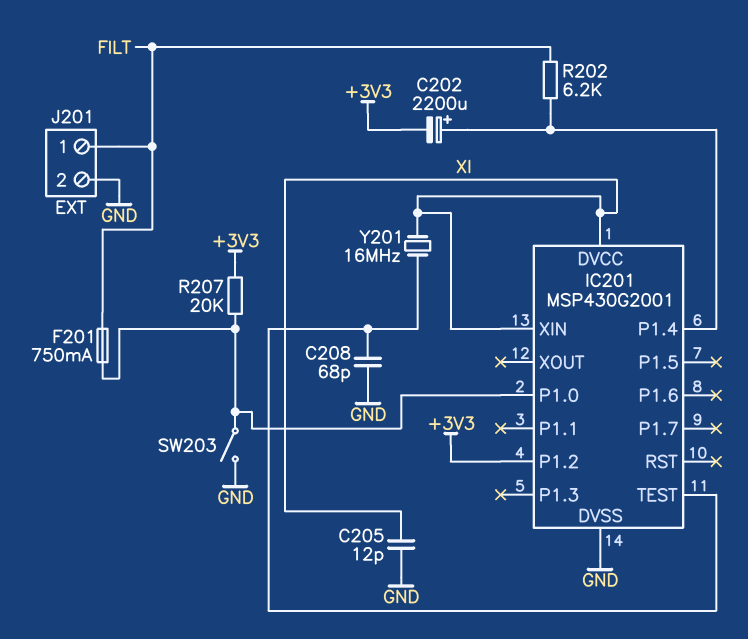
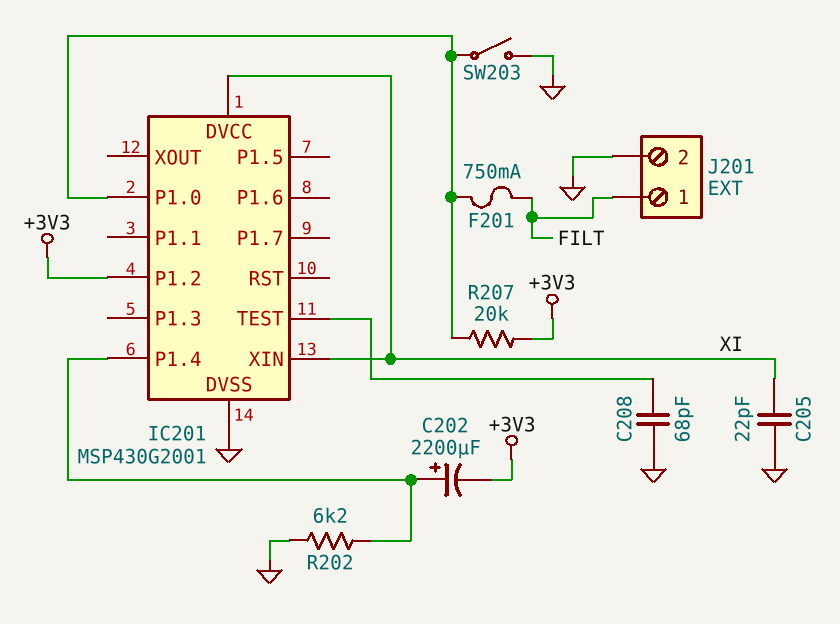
C205: 12pF (GND, XI) -> 22pF (GND, XI)
R202: 6.2k (FILT, IC201/P1.4) -> 6.2k (GND, IC201/P1.4)
Y201: 16MHz (IC201/TEST, XI) -> none

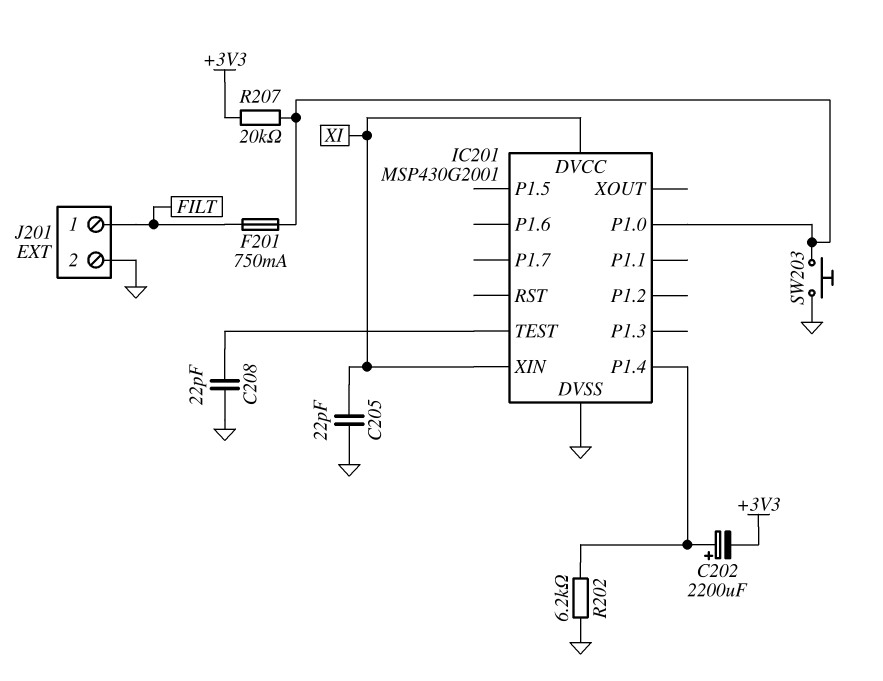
C208: 68pF (GND, IC201/TEST) -> 22pF (GND, IC201/TEST)
IC201 pin P1.2: +3V3 -> none
SW203: switch (GND, IC201/P1.0) -> button (GND, IC201/P1.0)

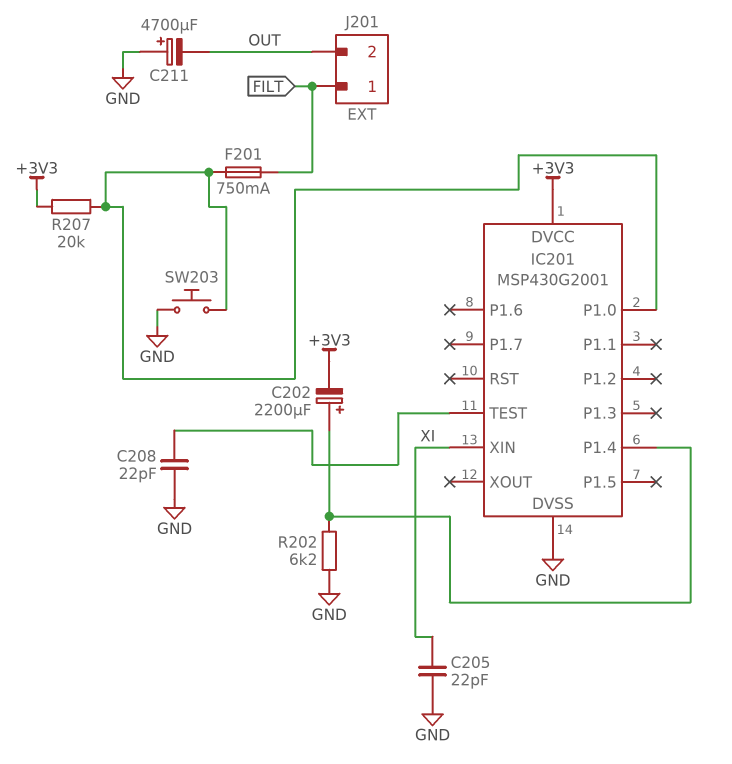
C211: none -> 4700uF (plus GND, minus OUT)
IC201 pin DVCC: XI -> +3V3
J201 pin 2: GND -> OUT

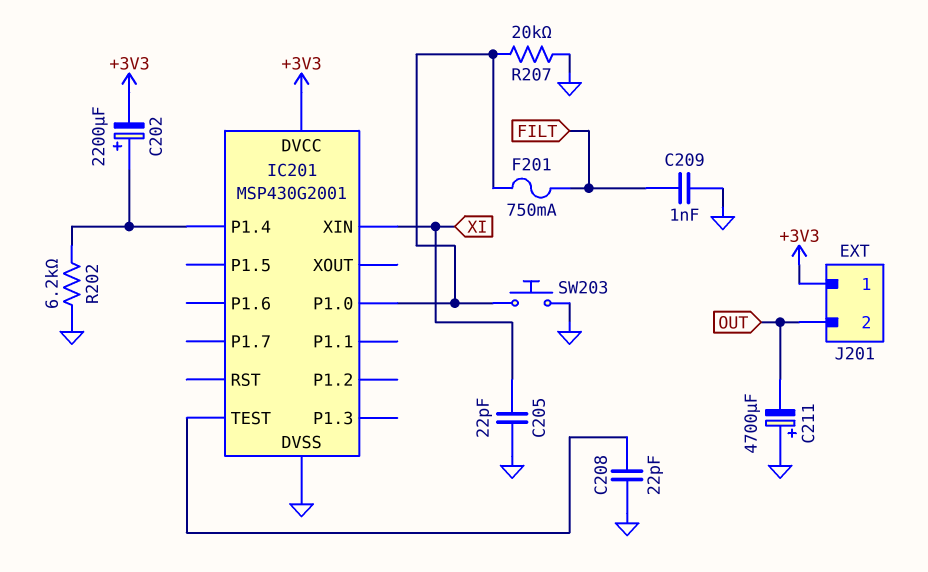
C209: none -> 1nF (FILT, GND)
J201 pin 1: FILT -> +3V3
R207: 20k (+3V3, IC201/P1.0) -> 20k (GND, IC201/P1.0)

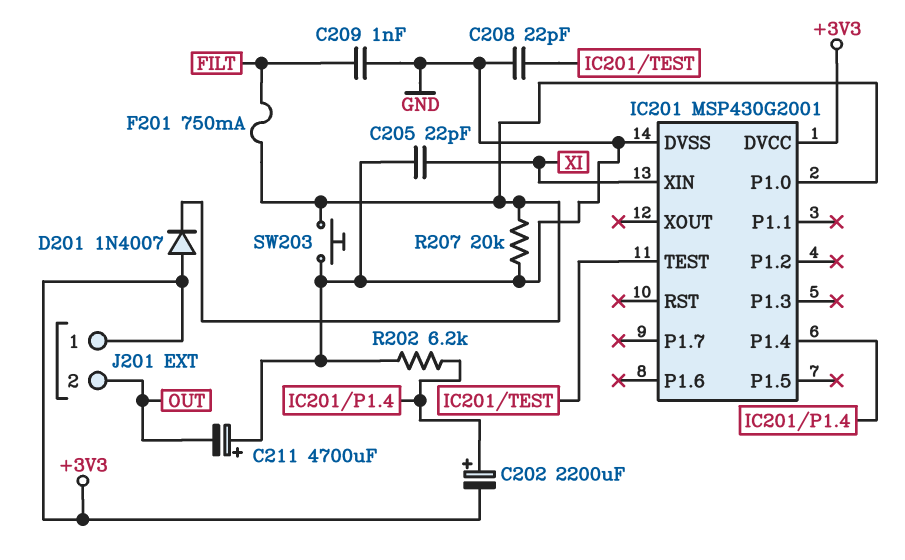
D201: none -> diode 1N4007 (A +3V3, K IC201/P1.0)

